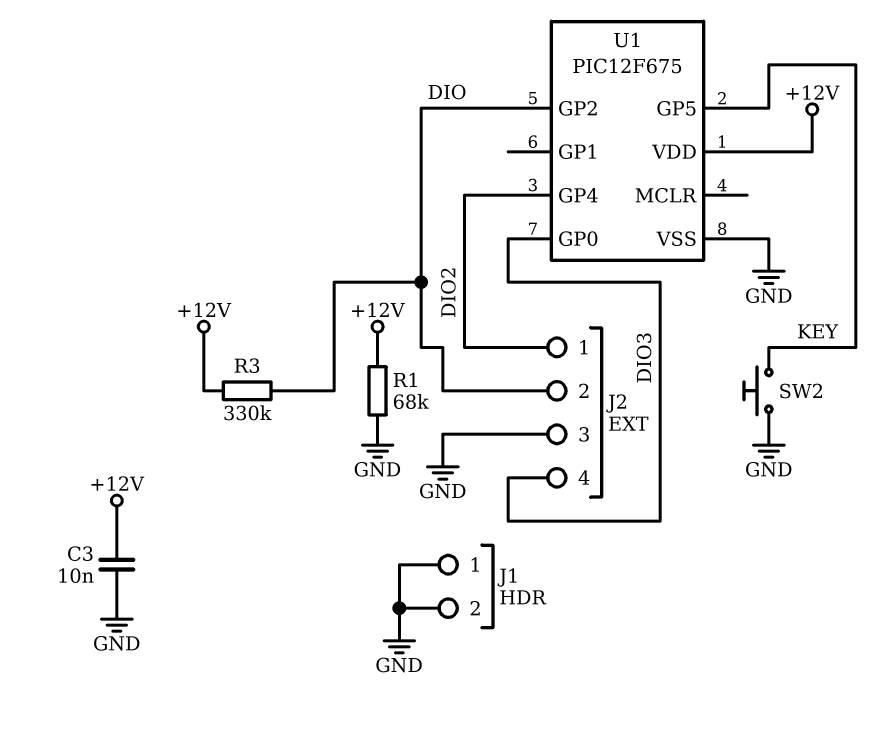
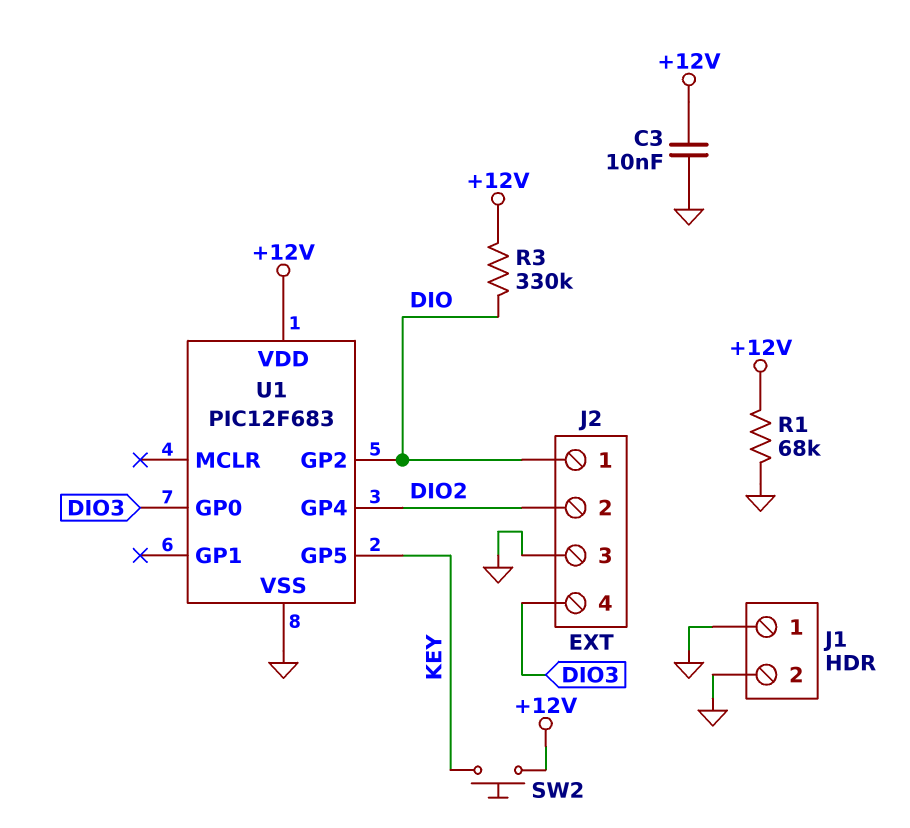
J2 pin 1: DIO2 -> DIO
J2 pin 2: DIO -> DIO2
SW2: button (GND, KEY) -> button (+12V, KEY)
U1: PIC12F675 -> PIC12F683

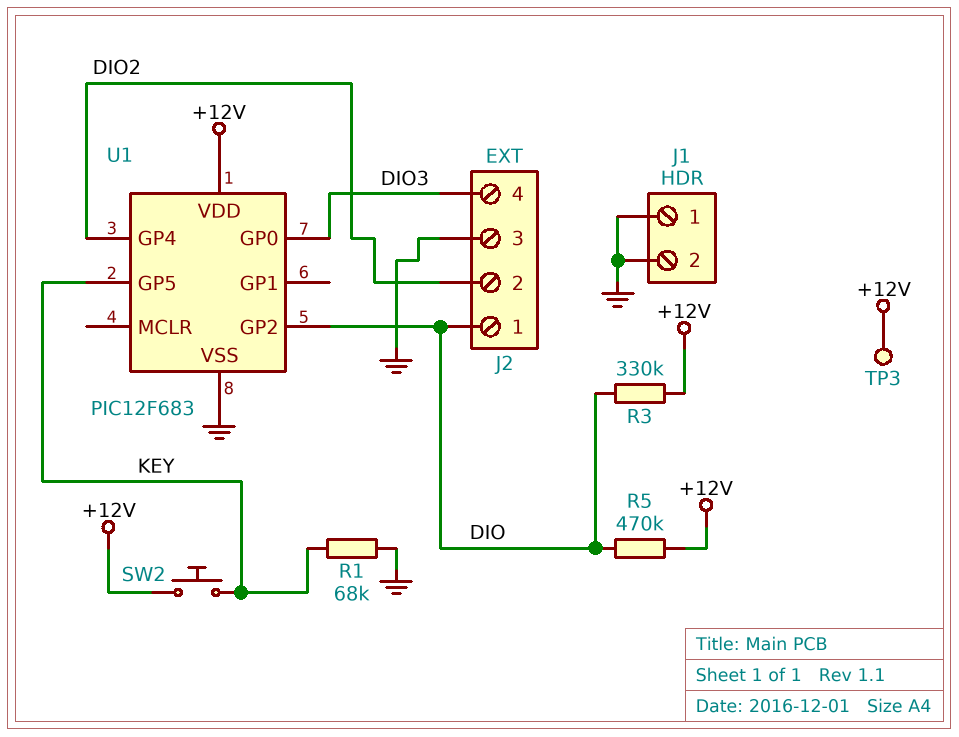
C3: 10nF (+12V, GND) -> none
R1: 68k (+12V, GND) -> 68k (GND, KEY)
R5: none -> 470k (+12V, DIO)
TP3: none -> test point (+12V)

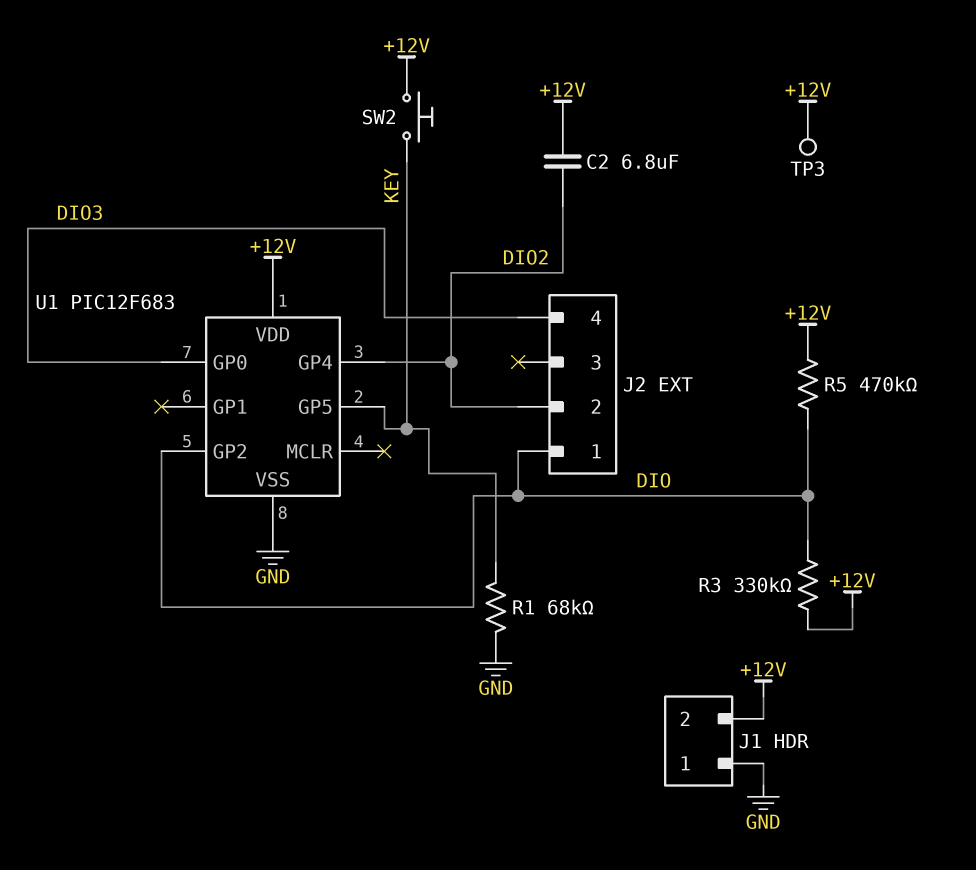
C2: none -> 6.8uF (+12V, DIO2)
J1 pin 2: GND -> +12V
J2 pin 3: GND -> none

